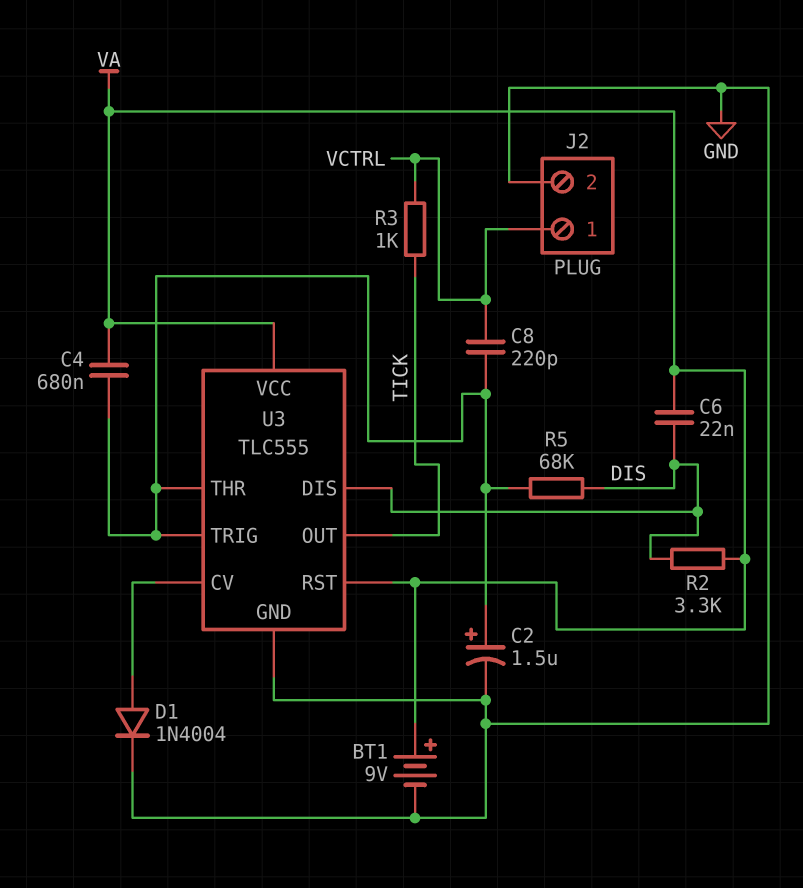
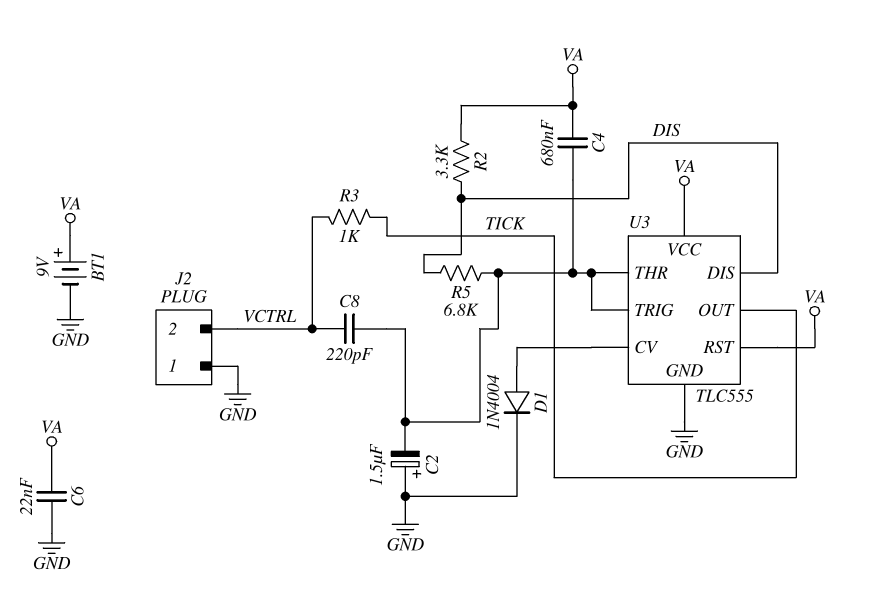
C2: 1.5uF (plus U3/THR, minus GND) -> 1.5uF (plus GND, minus U3/THR)
C6: 22nF (DIS, VA) -> 22nF (GND, VA)
J2 pin 1: VCTRL -> GND
J2 pin 2: GND -> VCTRL
R5: 68k (DIS, U3/THR) -> 6.8k (DIS, U3/THR)

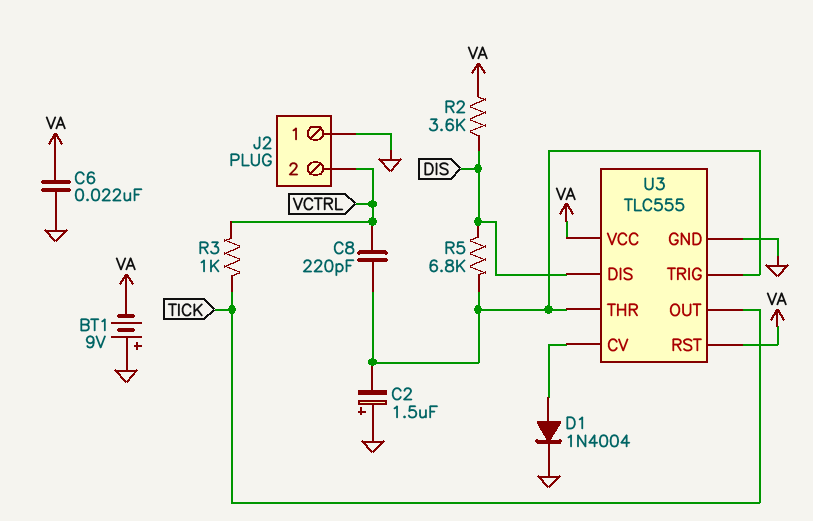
BT1: 9V (plus VA, minus GND) -> 9V (plus GND, minus VA)
C4: 680nF (U3/THR, VA) -> none
R2: 3.3k (DIS, VA) -> 3.6k (DIS, VA)

